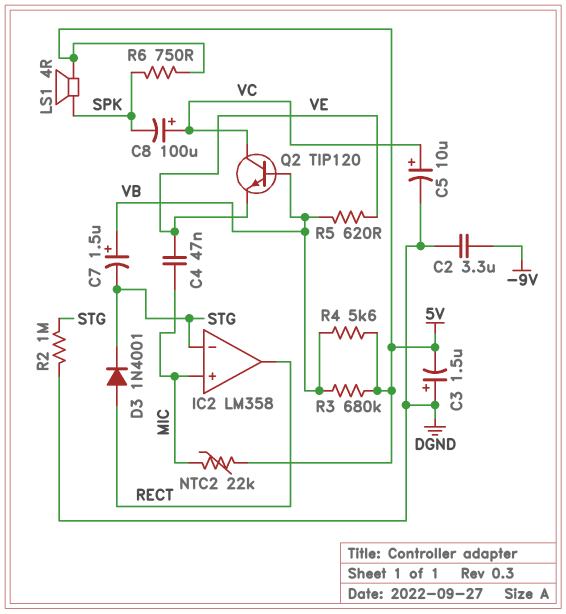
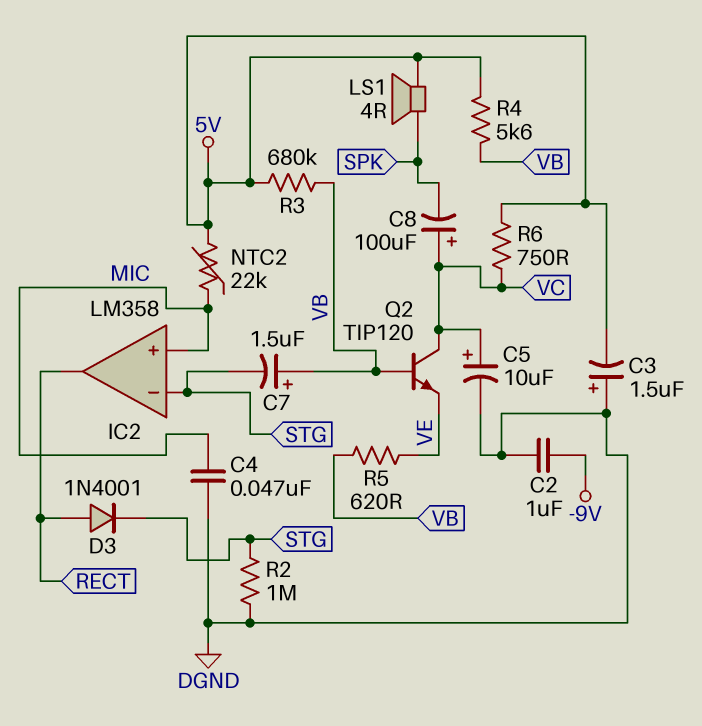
C2: 3.3uF (-9V, DGND) -> 1uF (-9V, DGND)
C4: 47nF (MIC, VE) -> 47nF (DGND, MIC)
R6: 750 (5V, SPK) -> 750 (5V, VC)

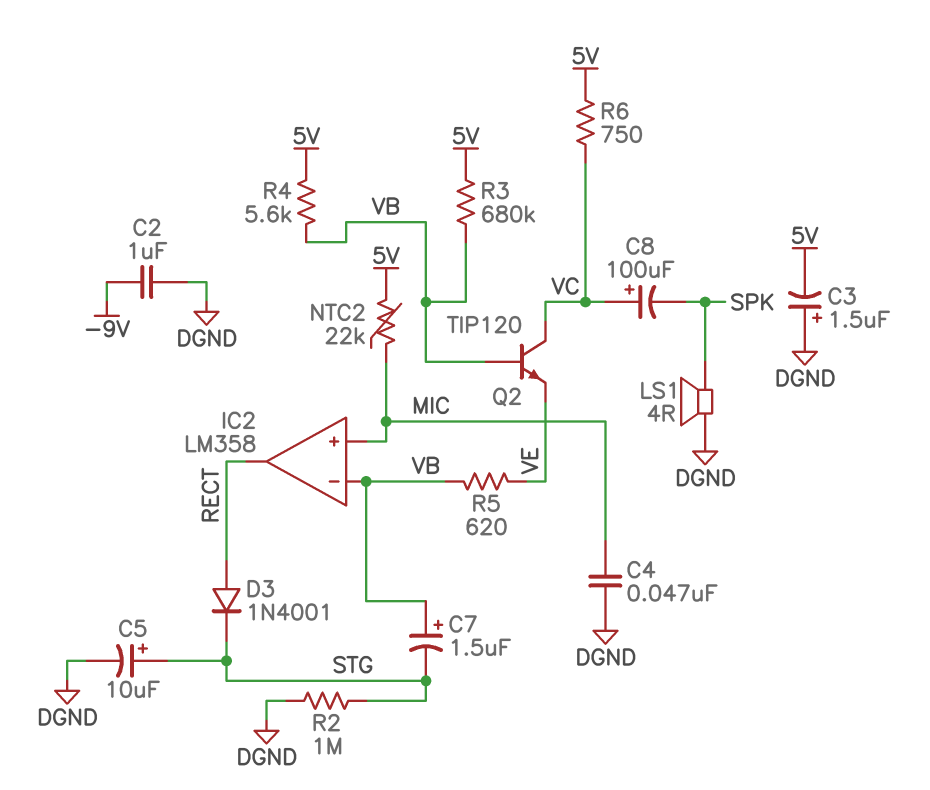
C5: 10uF (plus VC, minus DGND) -> 10uF (plus STG, minus DGND)
IC2 pin in-: STG -> VB
LS1: speaker 4R (5V, SPK) -> speaker 4R (DGND, SPK)

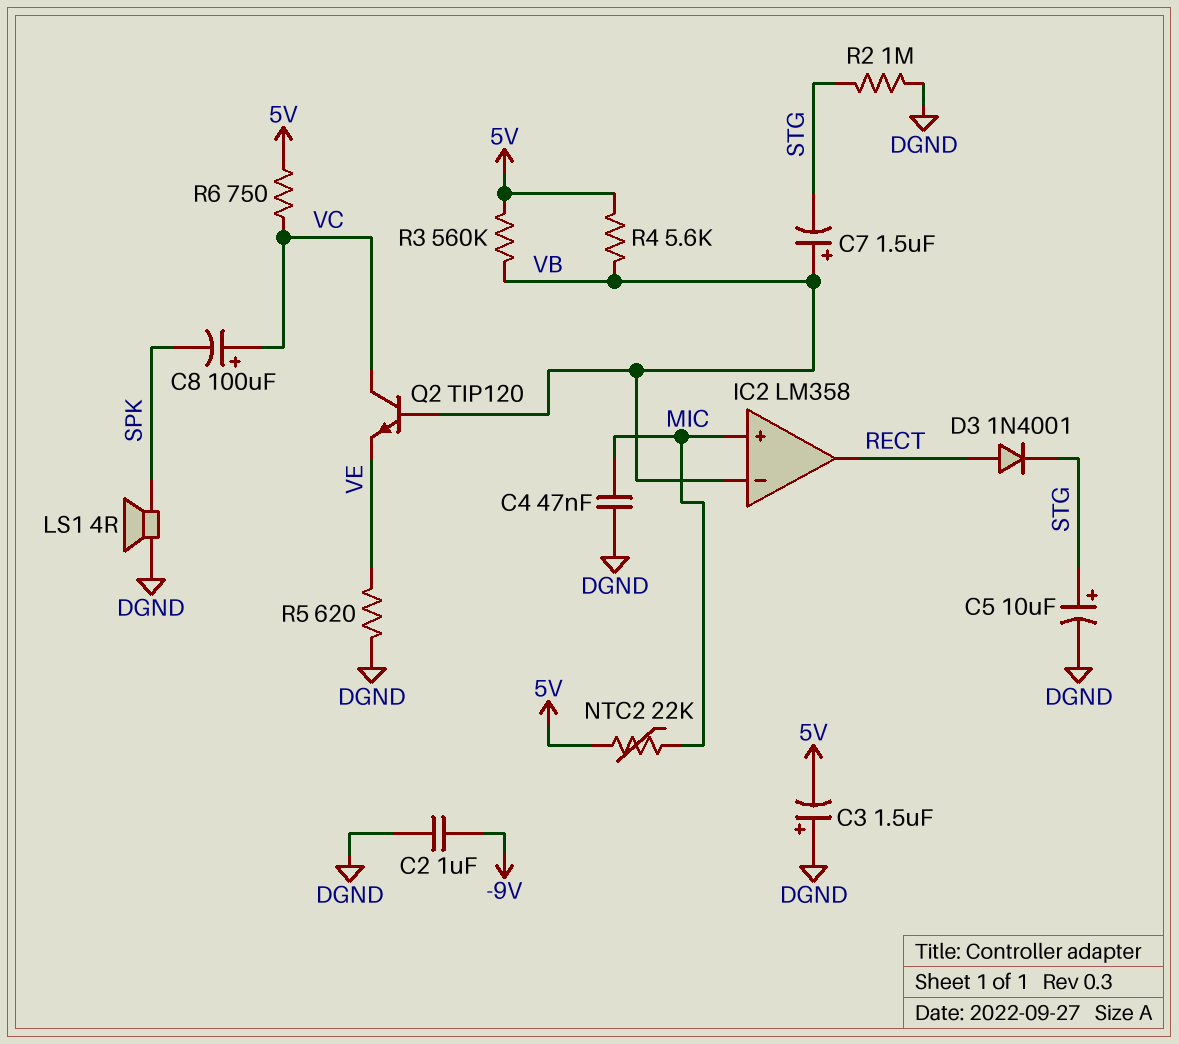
R3: 680k (5V, VB) -> 560k (5V, VB)
R5: 620 (VB, VE) -> 620 (DGND, VE)

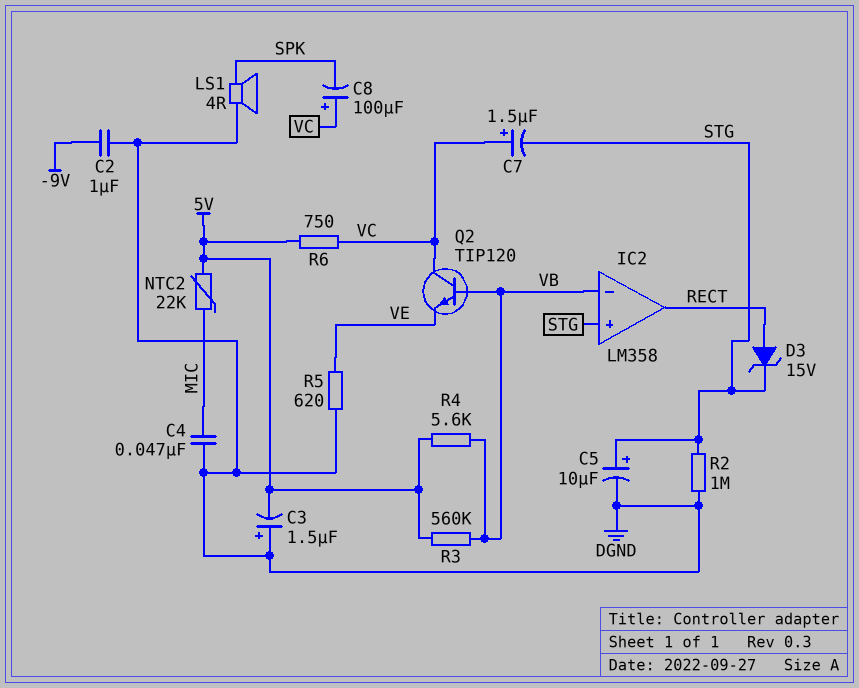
C7: 1.5uF (plus VB, minus STG) -> 1.5uF (plus VC, minus STG)
D3: diode 1N4001 (A RECT, K STG) -> zener 15V (A RECT, K STG)
IC2 pin in+: MIC -> STG

